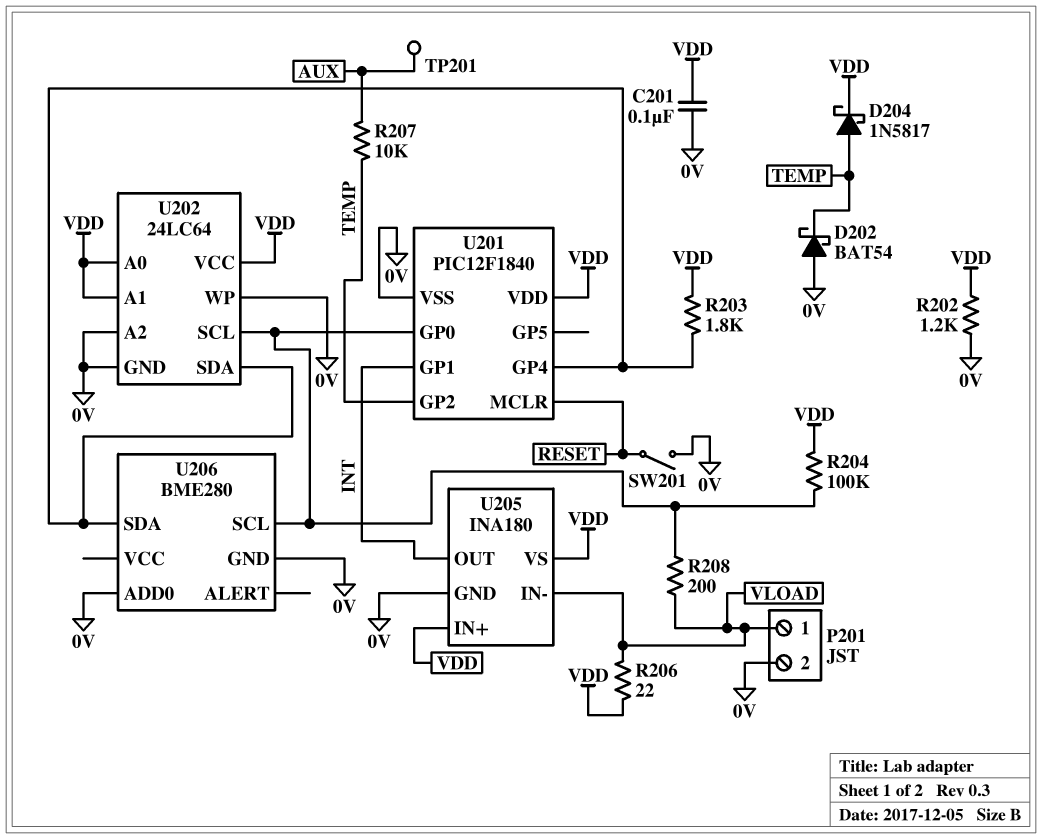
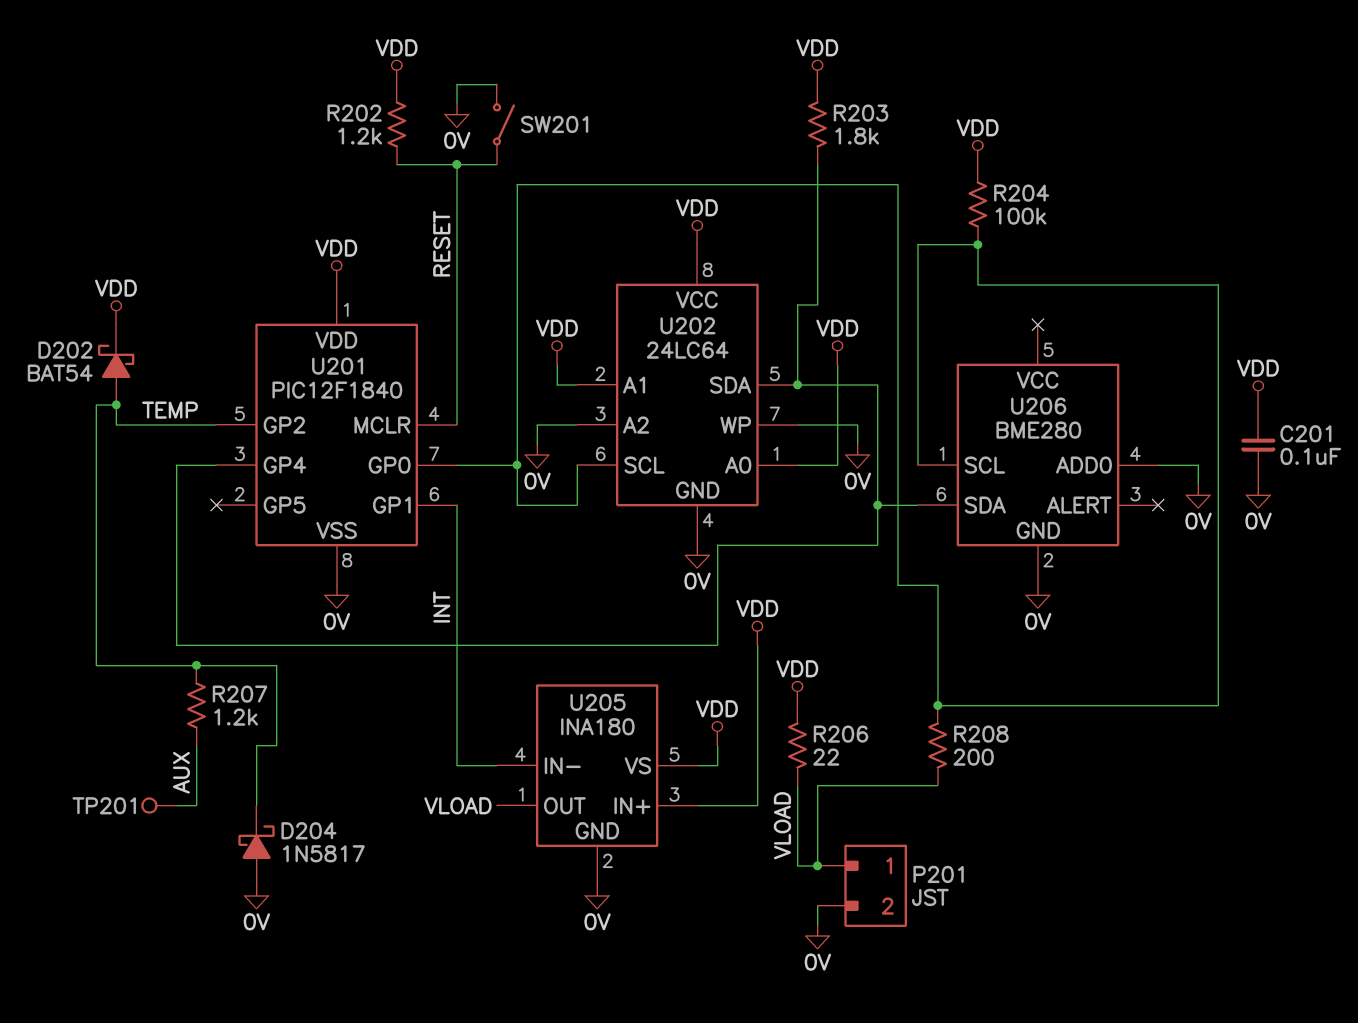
D202: schottky BAT54 (A 0V, K TEMP) -> schottky BAT54 (A TEMP, K VDD)
D204: schottky 1N5817 (A TEMP, K VDD) -> schottky 1N5817 (A 0V, K TEMP)
R202: 1.2k (0V, VDD) -> 1.2k (RESET, VDD)
R207: 10k (AUX, TEMP) -> 1.2k (AUX, TEMP)
U205 pin IN-: VLOAD -> INT
U205 pin OUT: INT -> VLOAD

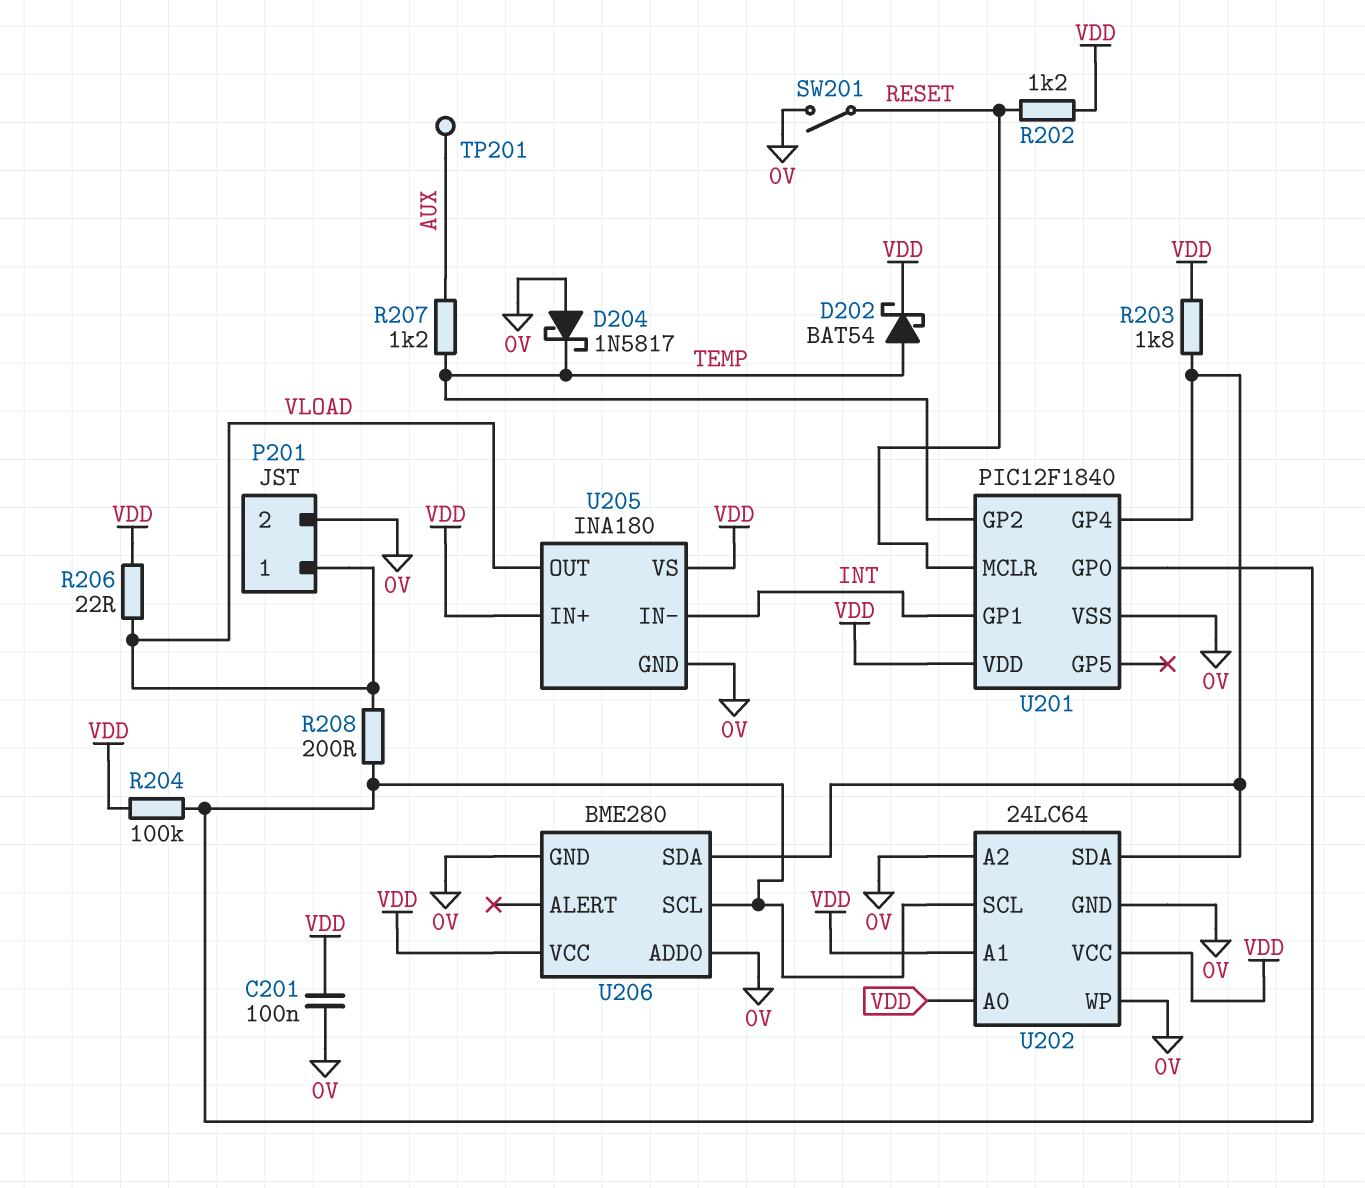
U206 pin VCC: none -> VDD

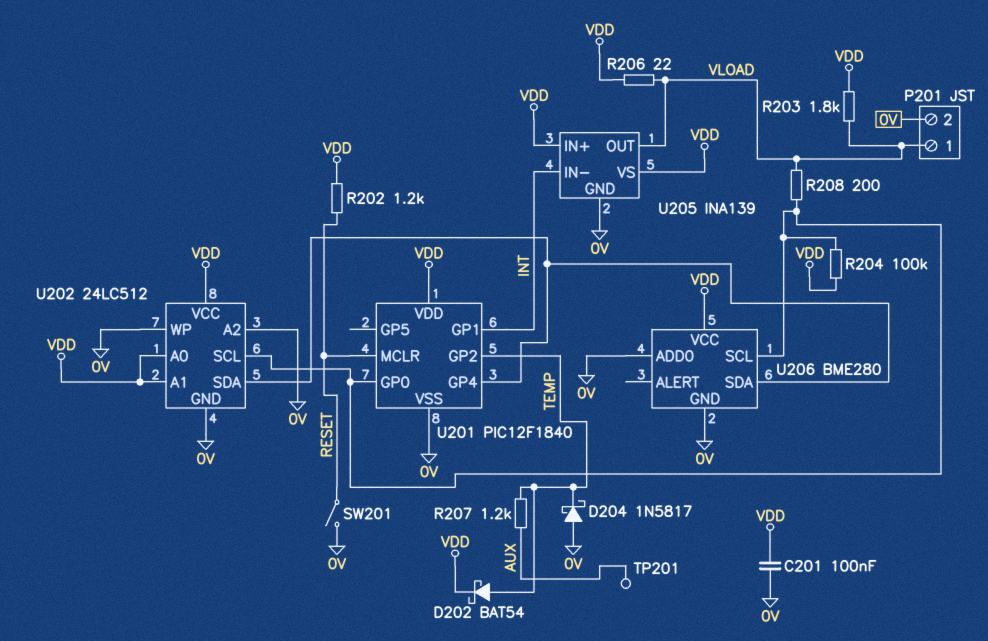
R203: 1.8k (U201/GP4, VDD) -> 1.8k (VDD, VLOAD)
U202: 24LC64 -> 24LC512
U205: INA180 -> INA139

